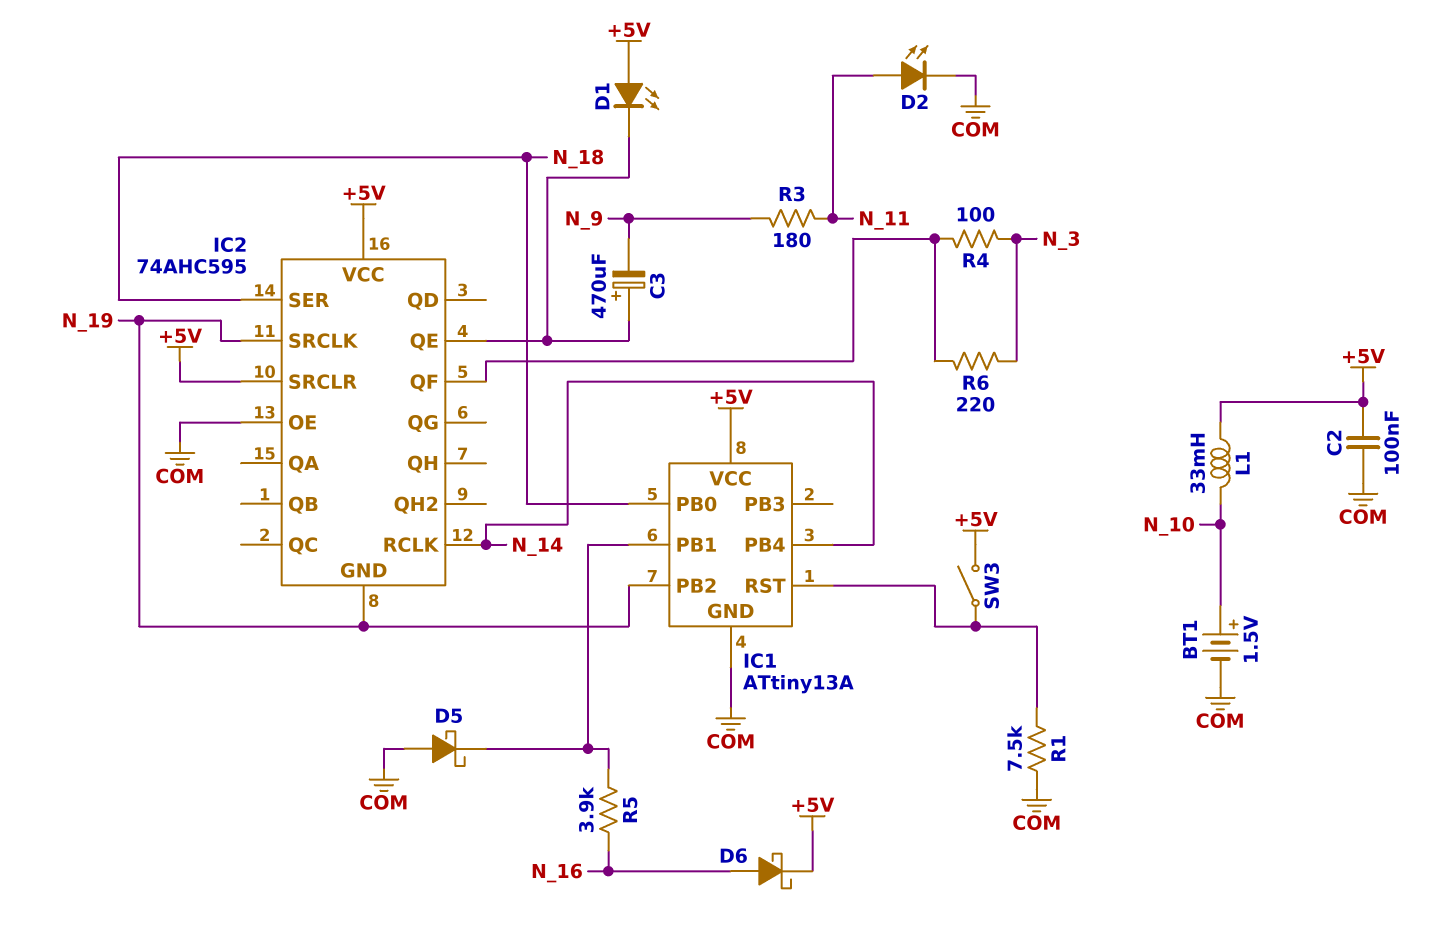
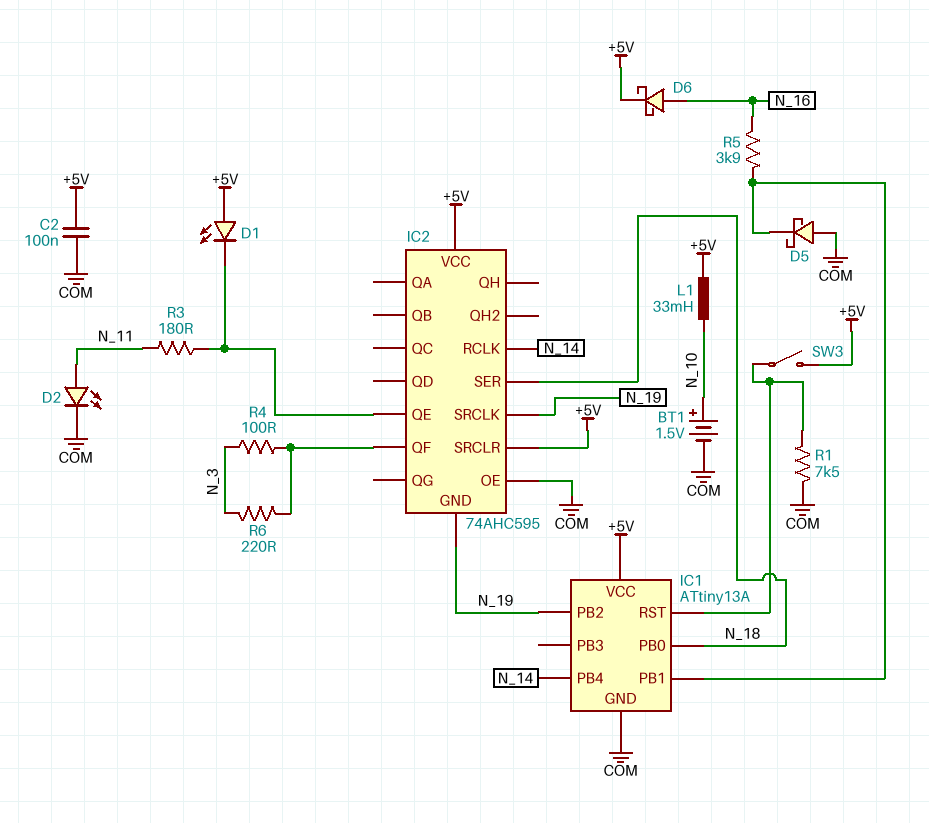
C3: 470uF (plus IC2/QE, minus N_9) -> none
R3: 180 (N_9, N_11) -> 180 (IC2/QE, N_11)

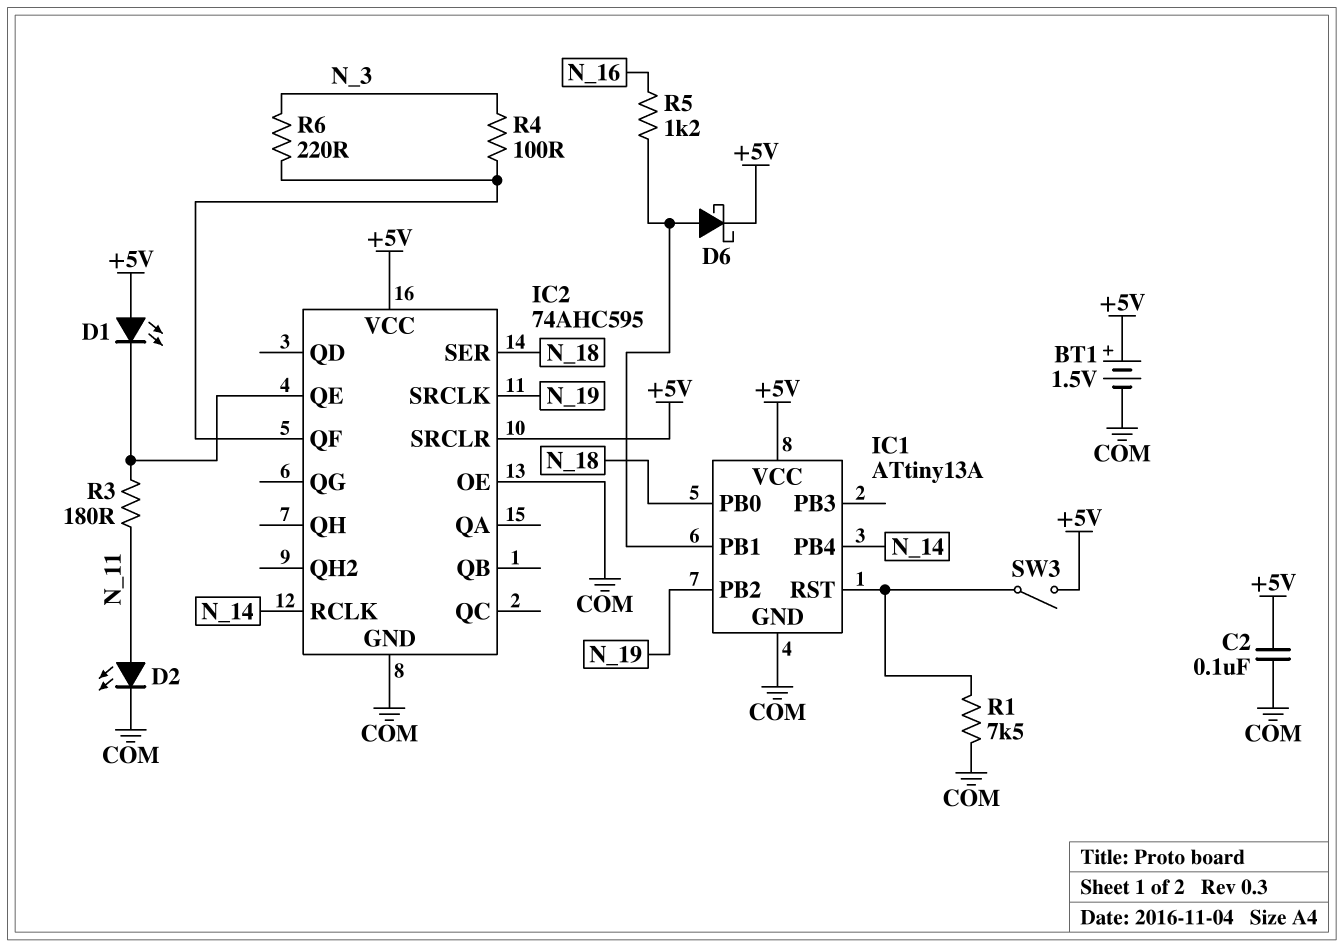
BT1: 1.5V (plus N_10, minus COM) -> 1.5V (plus +5V, minus COM)
D5: schottky (A COM, K IC1/PB1) -> none
D6: schottky (A N_16, K +5V) -> schottky (A IC1/PB1, K +5V)
IC2 pin GND: N_19 -> COM
L1: 33mH (+5V, N_10) -> none
R5: 3.9k (IC1/PB1, N_16) -> 1.2k (IC1/PB1, N_16)

